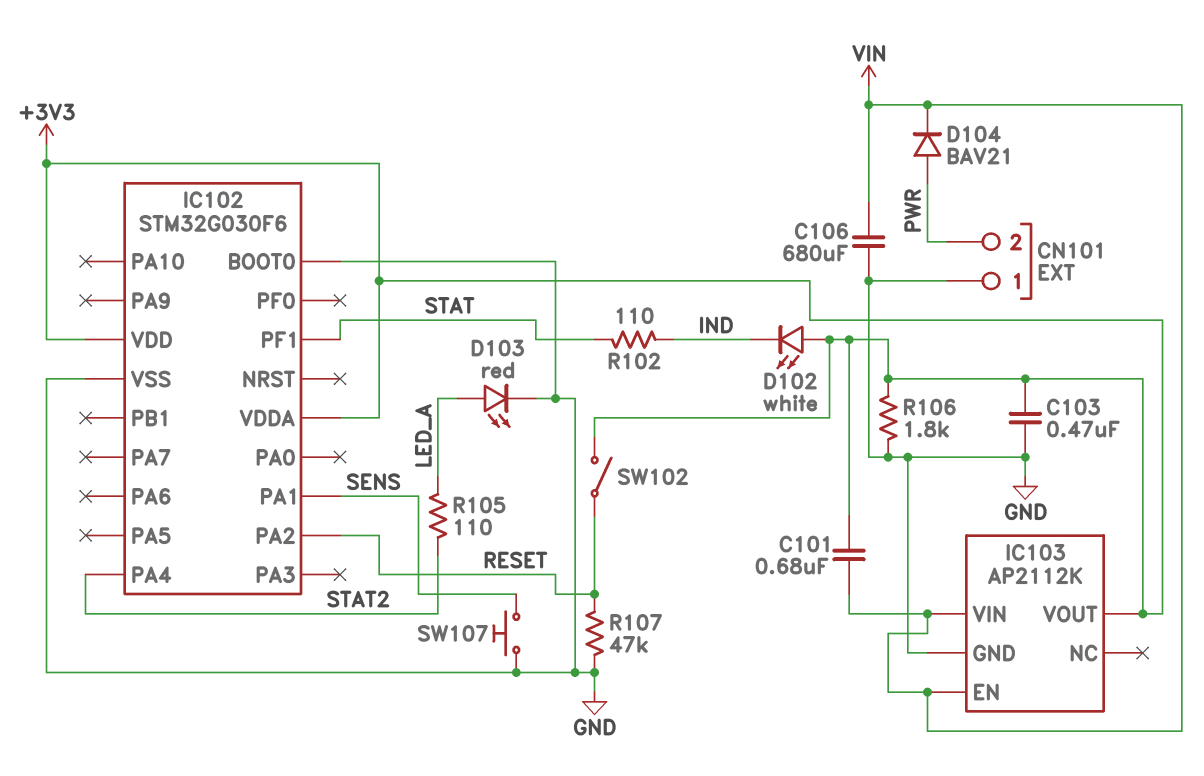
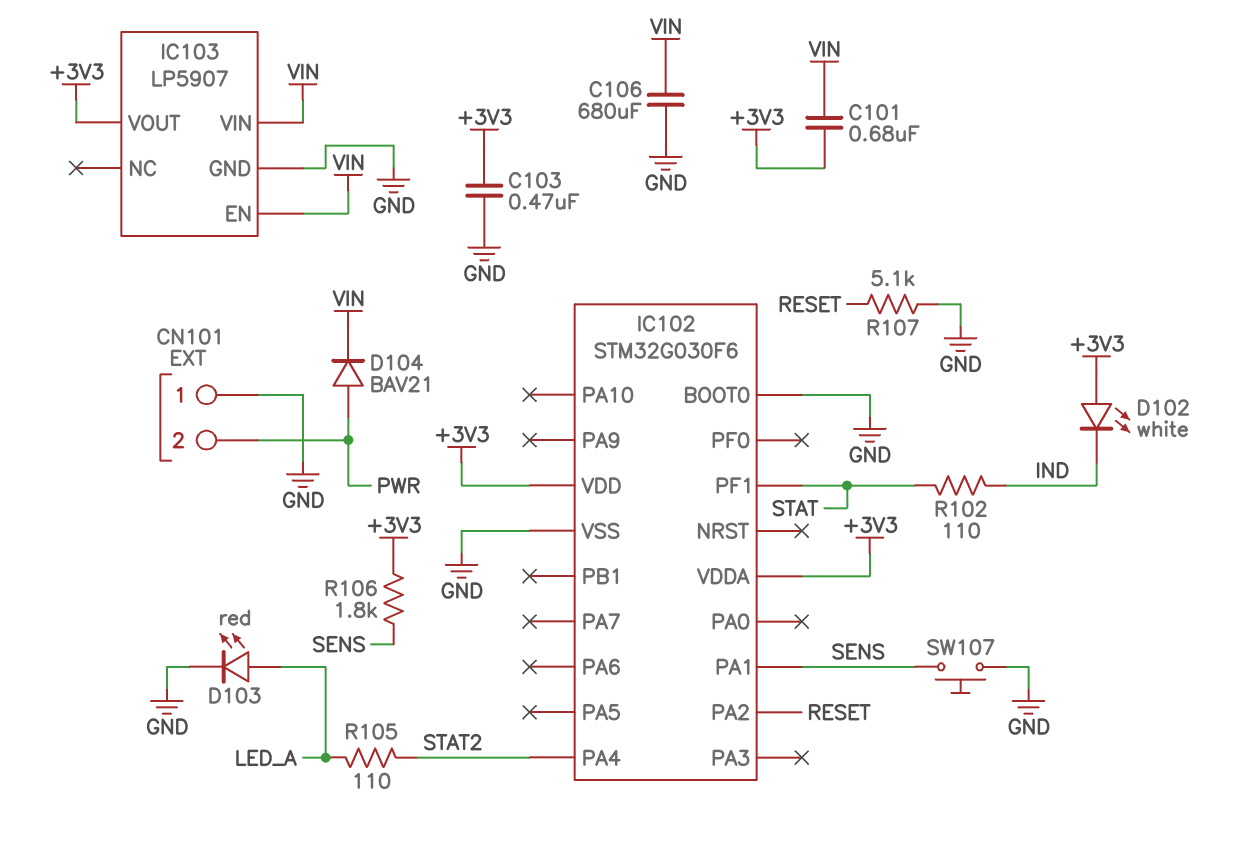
IC103: AP2112K -> LP5907
R106: 1.8k (+3V3, GND) -> 1.8k (+3V3, SENS)
R107: 47k (GND, RESET) -> 5.1k (GND, RESET)
SW102: switch (+3V3, RESET) -> none

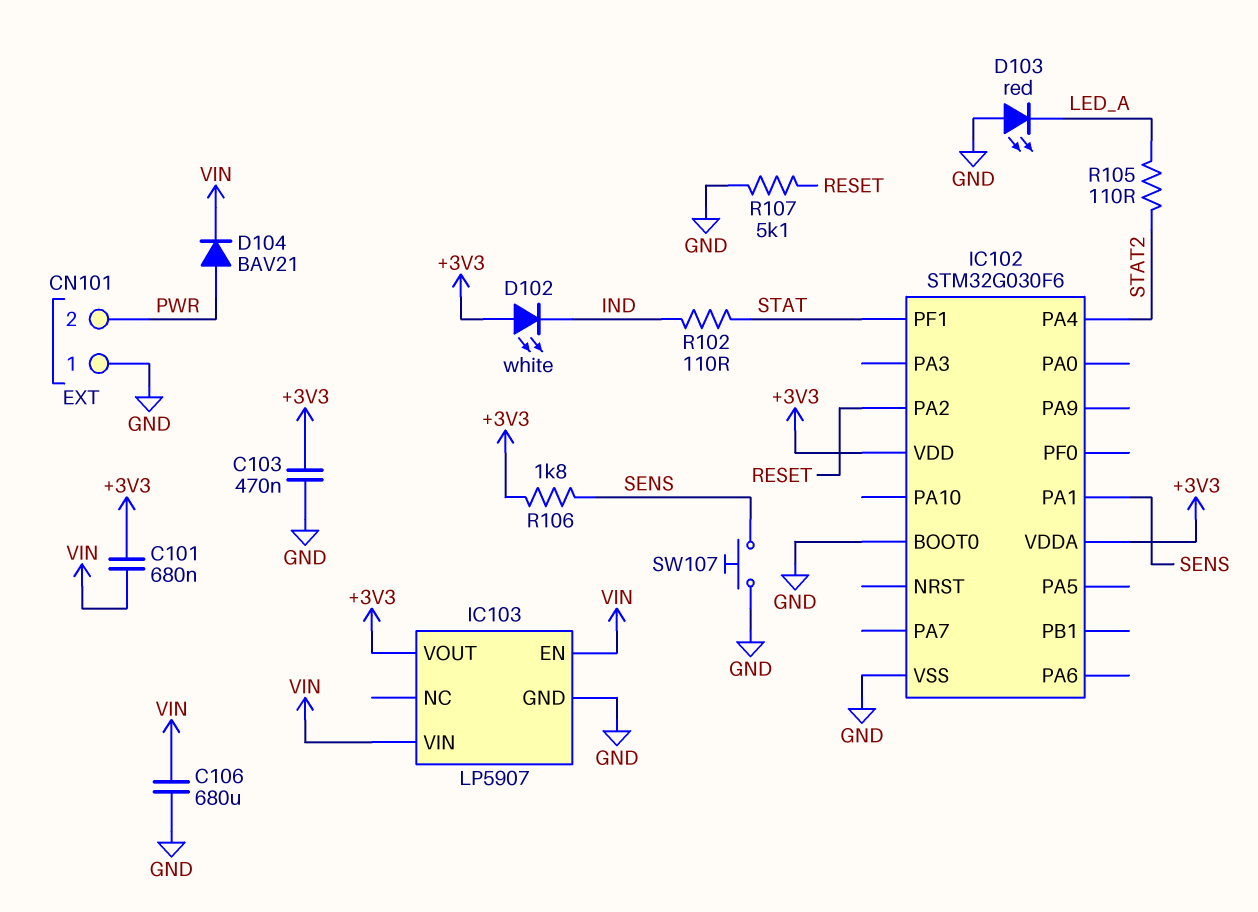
D103: LED red (A LED_A, K GND) -> LED red (A GND, K LED_A)

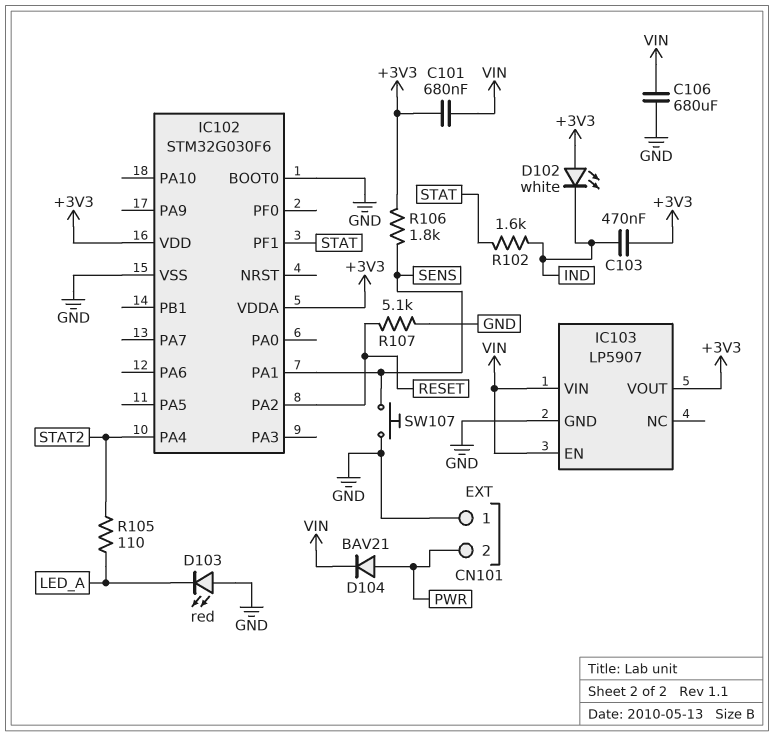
C103: 470nF (+3V3, GND) -> 470nF (+3V3, IND)
R102: 110 (IND, STAT) -> 1.6k (IND, STAT)

